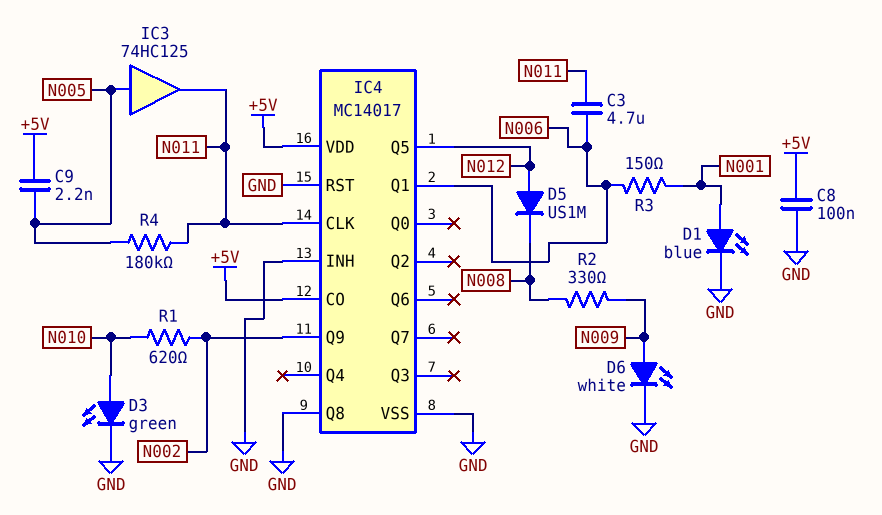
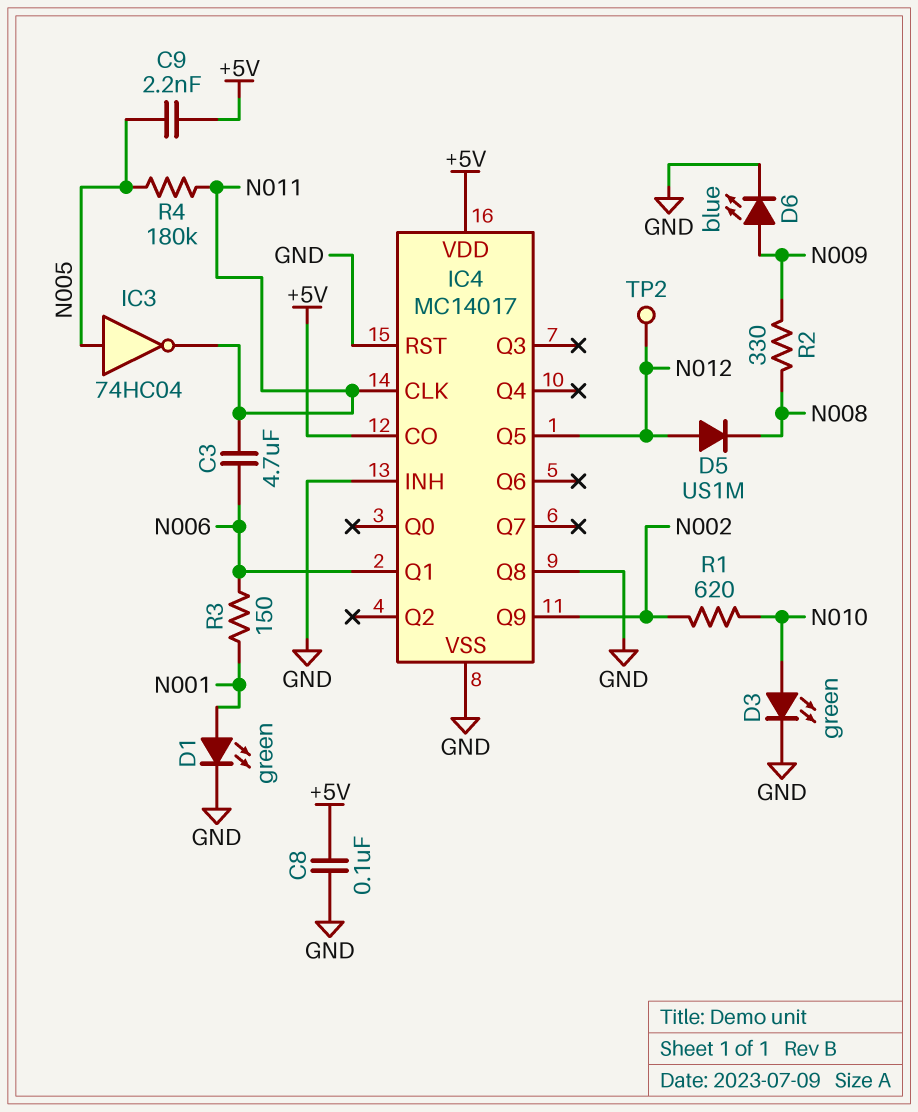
D1: LED blue (A N001, K GND) -> LED green (A N001, K GND)
D6: LED white (A N009, K GND) -> LED blue (A N009, K GND)
IC3: buffer 74HC125 (in N005, out N011) -> NOT 74HC04 (in N005, out N011)
TP2: none -> test point (N012)

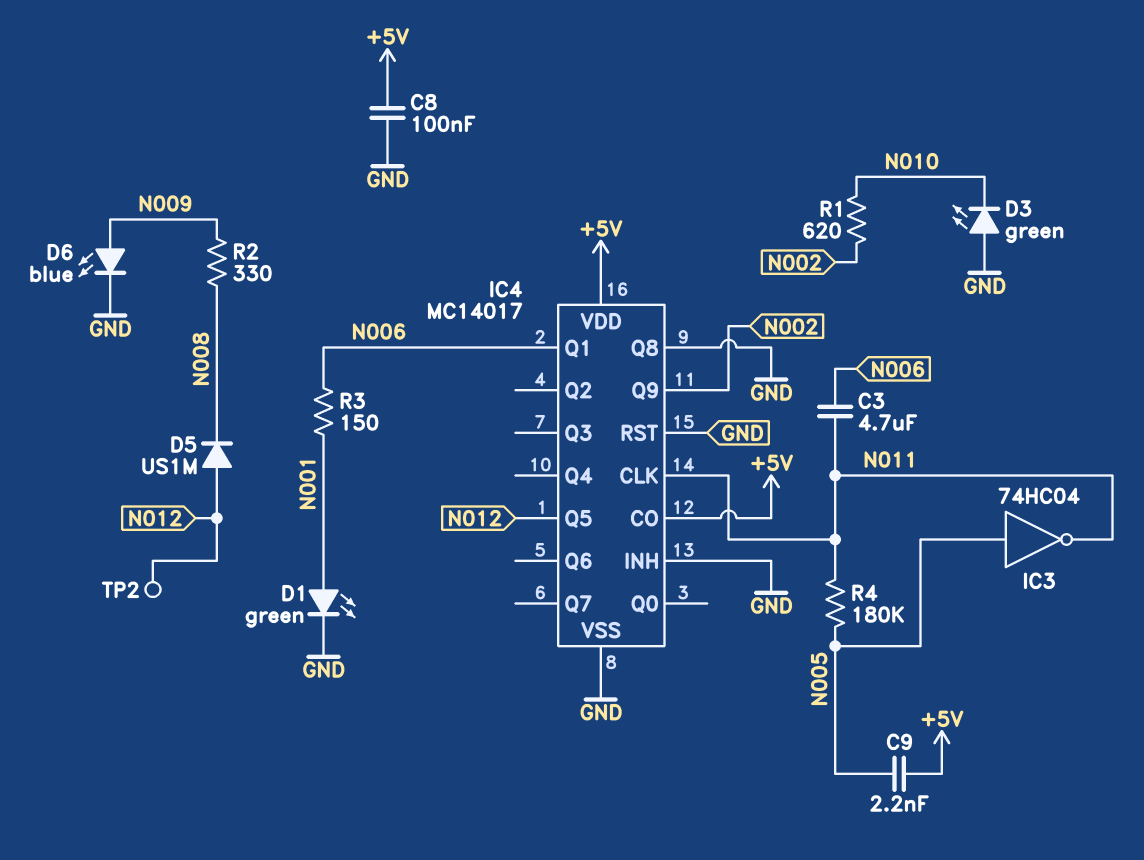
D3: LED green (A N010, K GND) -> LED green (A GND, K N010)

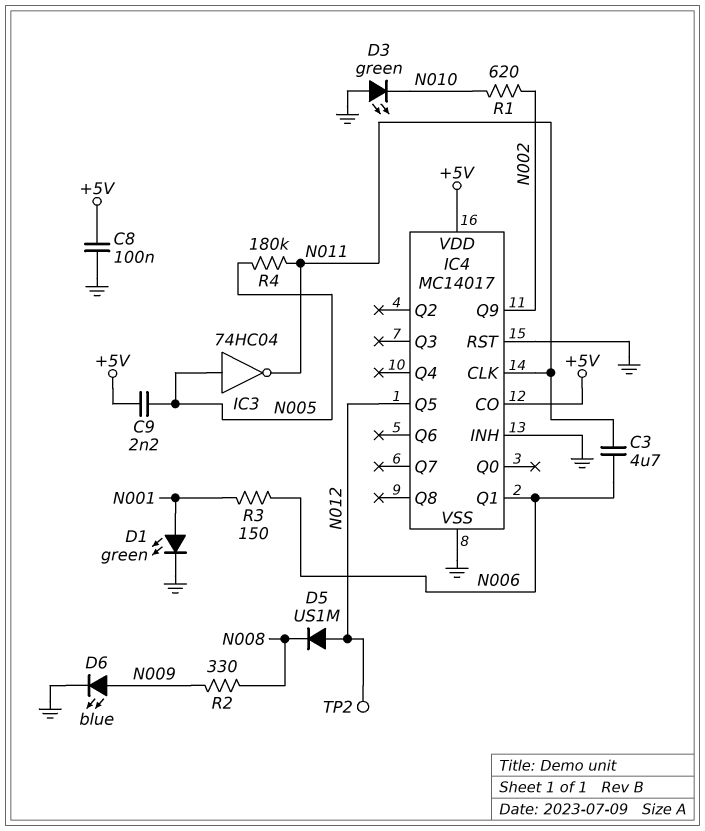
IC4 pin Q8: GND -> none

